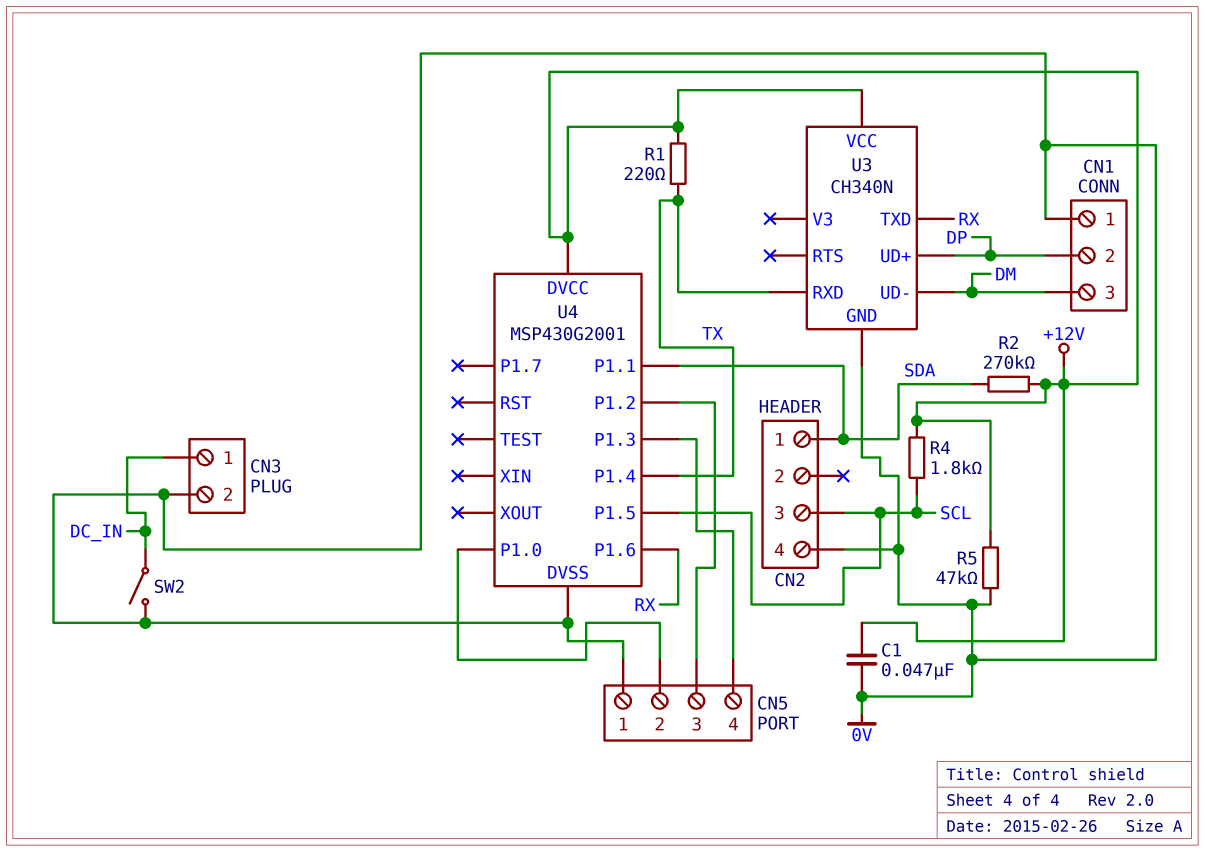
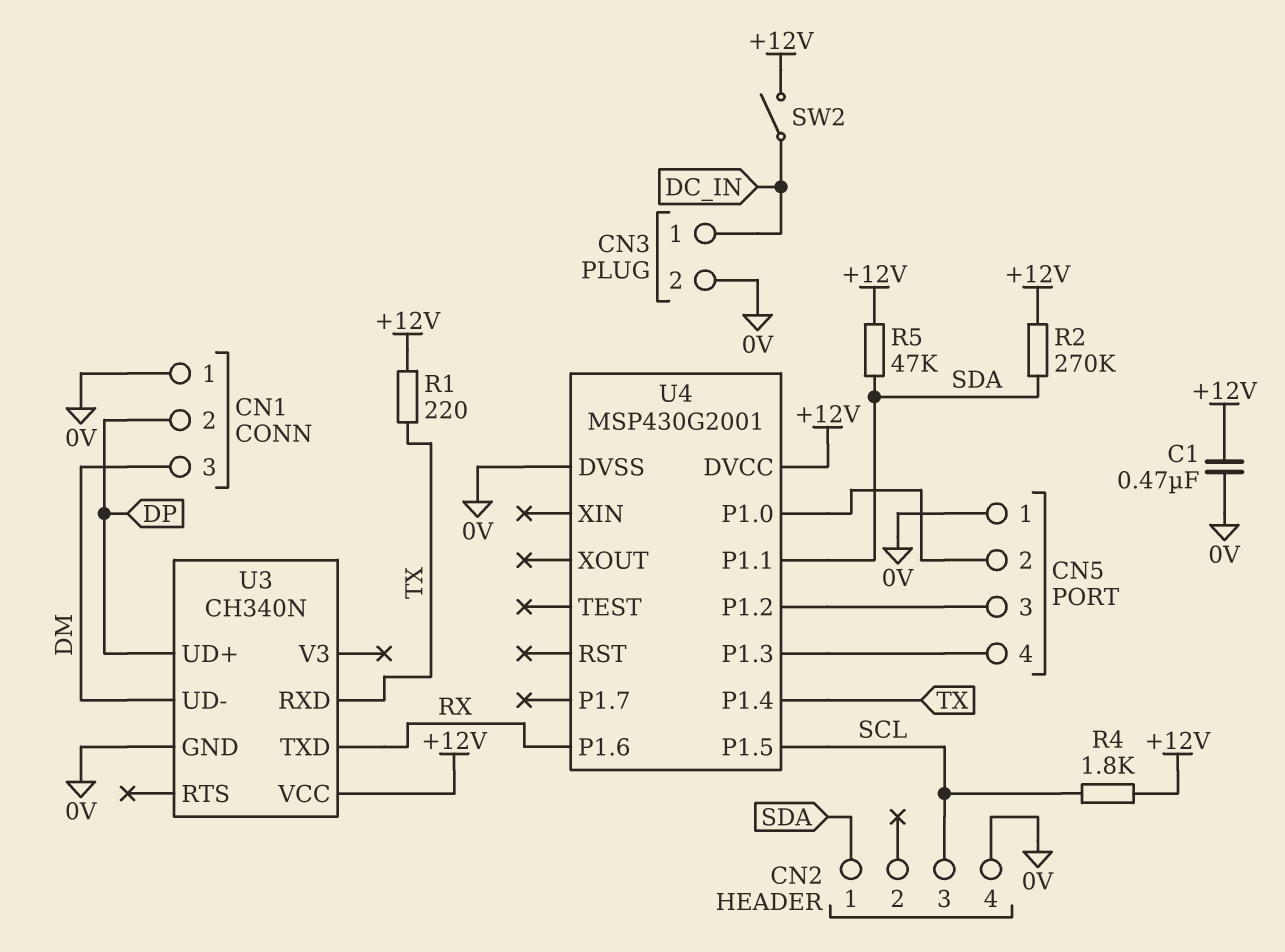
C1: 47nF (+12V, 0V) -> 470nF (+12V, 0V)
R5: 47k (+12V, 0V) -> 47k (+12V, SDA)
SW2: switch (0V, DC_IN) -> switch (+12V, DC_IN)

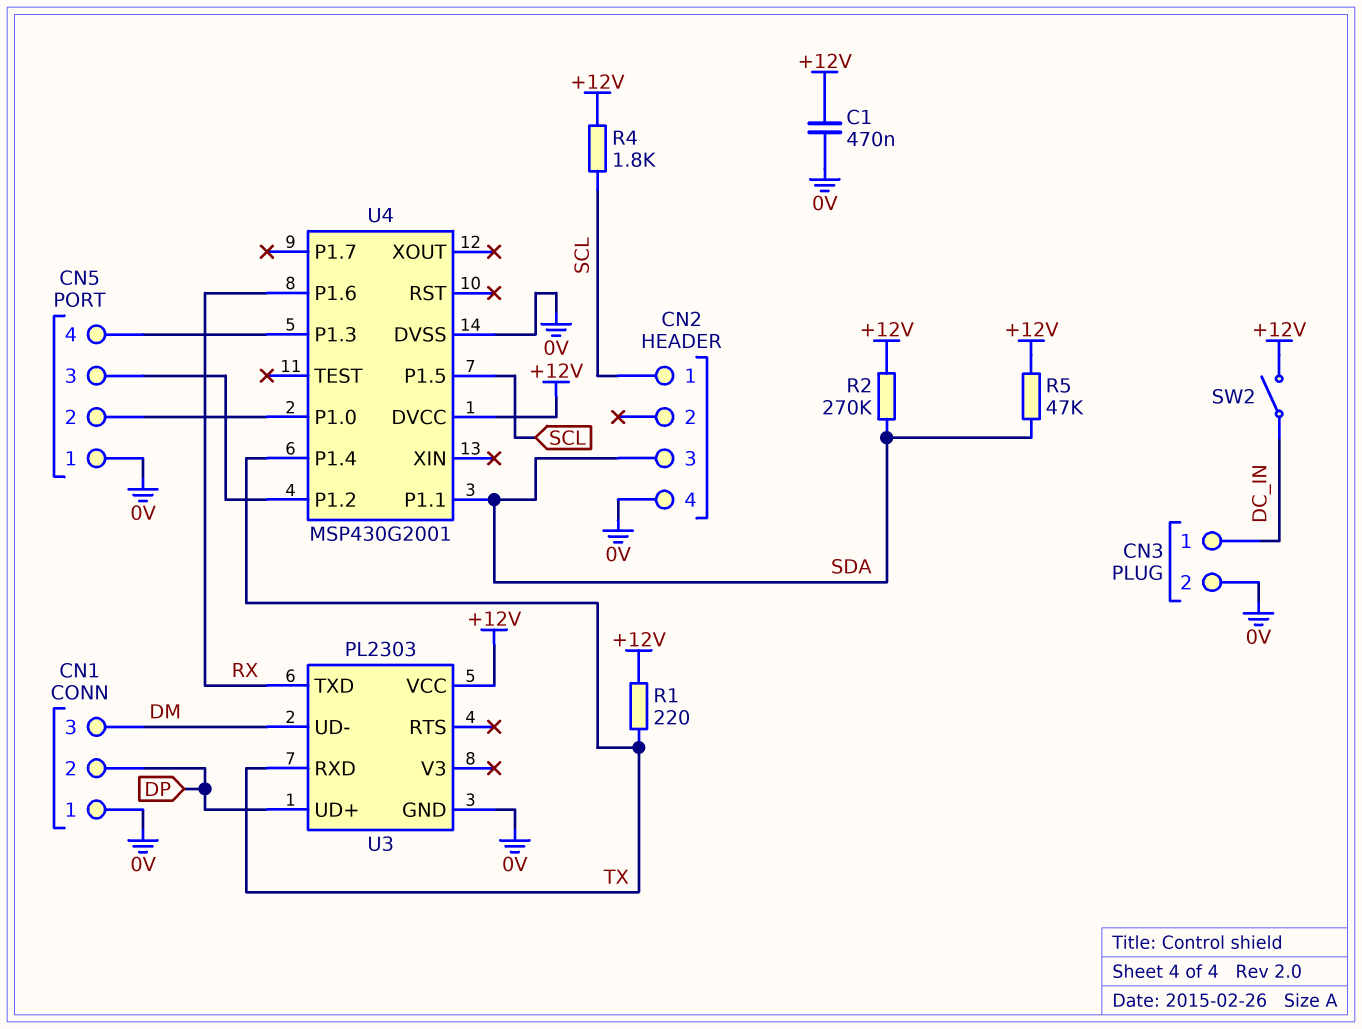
CN2 pin 1: SDA -> SCL
CN2 pin 3: SCL -> SDA
U3: CH340N -> PL2303

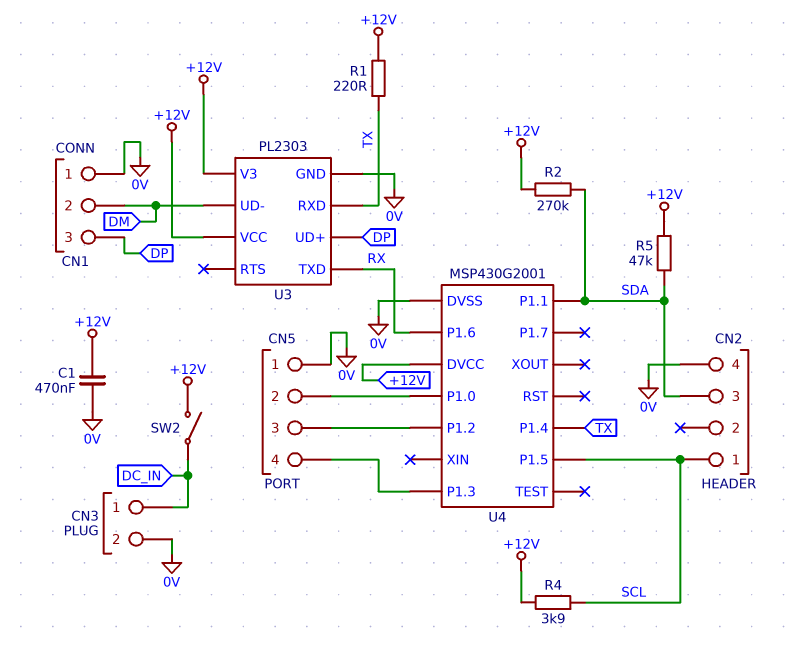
CN1 pin 2: DP -> DM
CN1 pin 3: DM -> DP
R4: 1.8k (+12V, SCL) -> 3.9k (+12V, SCL)
U3 pin V3: none -> +12V

